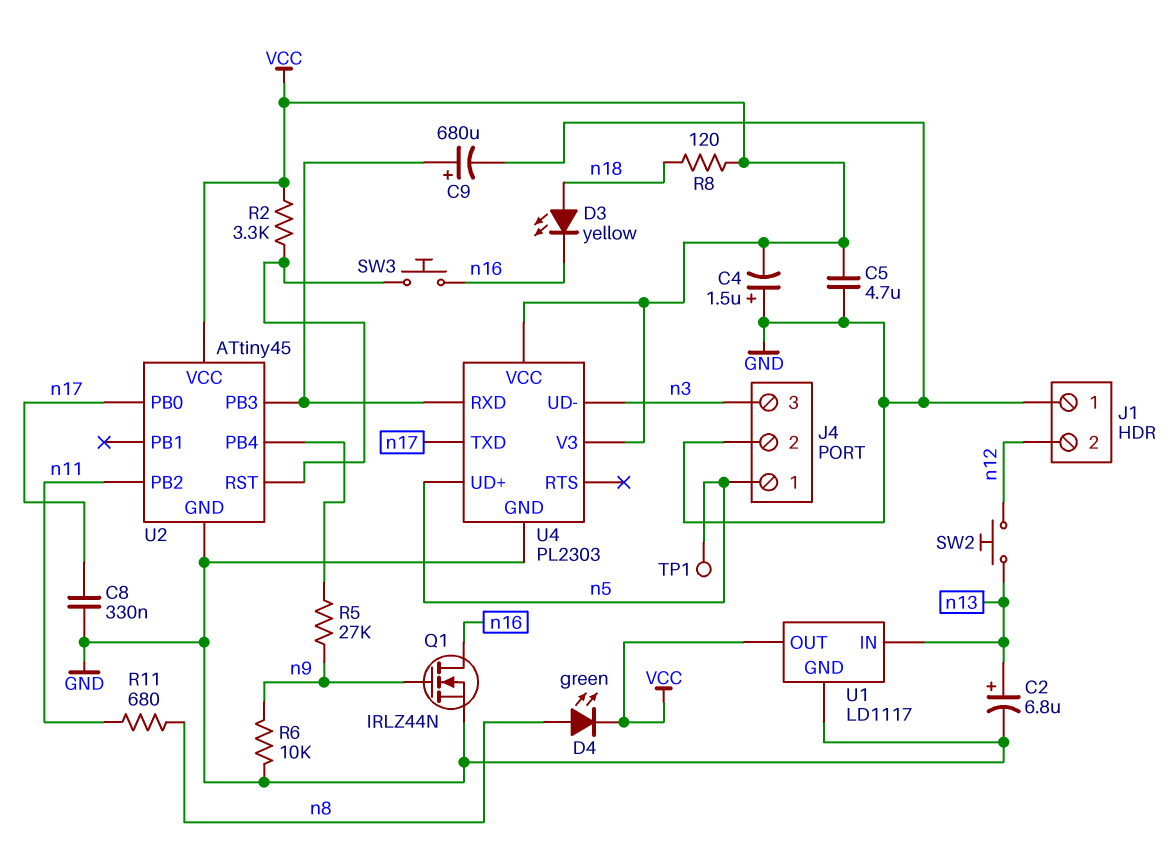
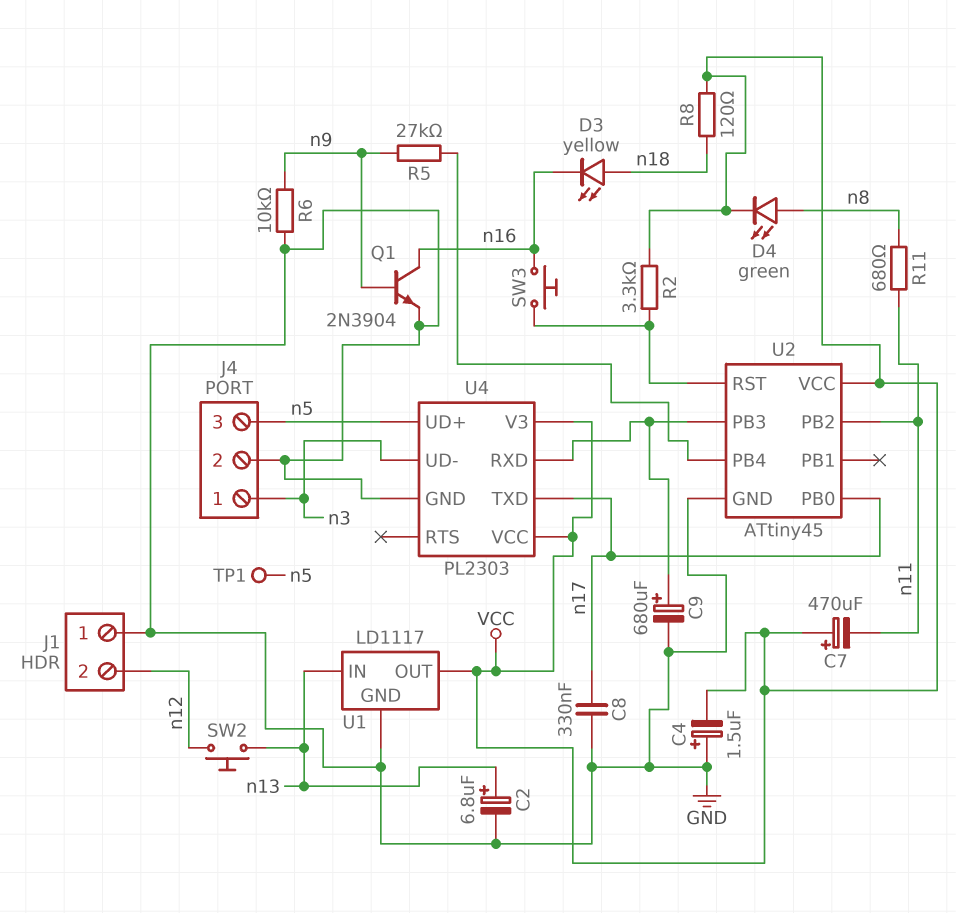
C5: 4.7uF (GND, VCC) -> none
C7: none -> 470uF (plus VCC, minus n11)
J4 pin 1: n5 -> n3
J4 pin 3: n3 -> n5
Q1: NMOS IRLZ44N (G n9, D n16, S GND) -> NPN 2N3904 (B n9, C n16, E GND)

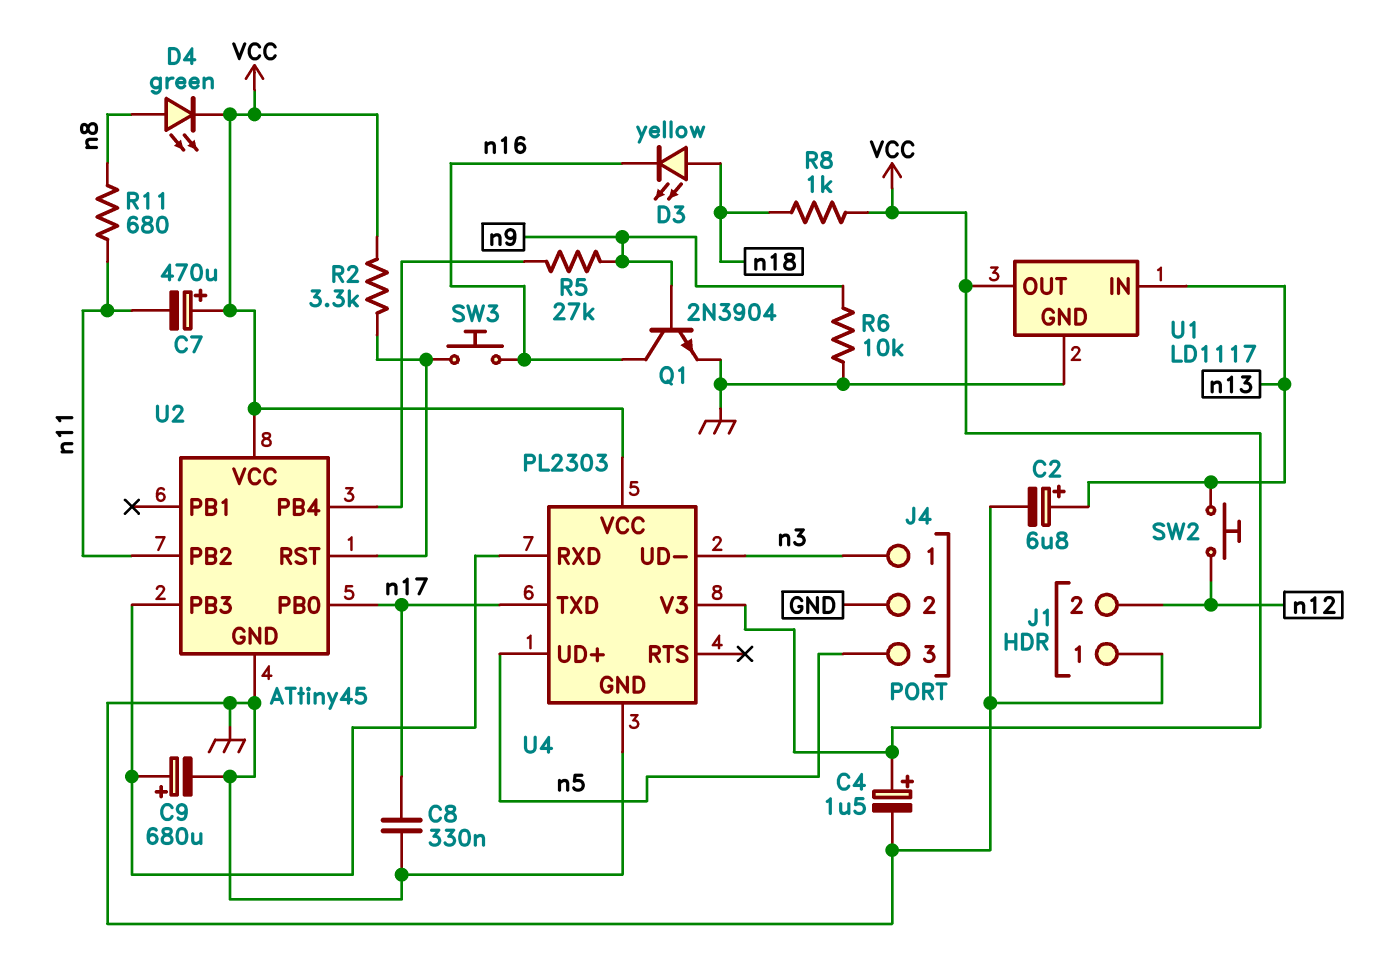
C4: 1.5uF (plus GND, minus VCC) -> 1.5uF (plus VCC, minus GND)
R8: 120 (VCC, n18) -> 1k (VCC, n18)
TP1: test point (n5) -> none

